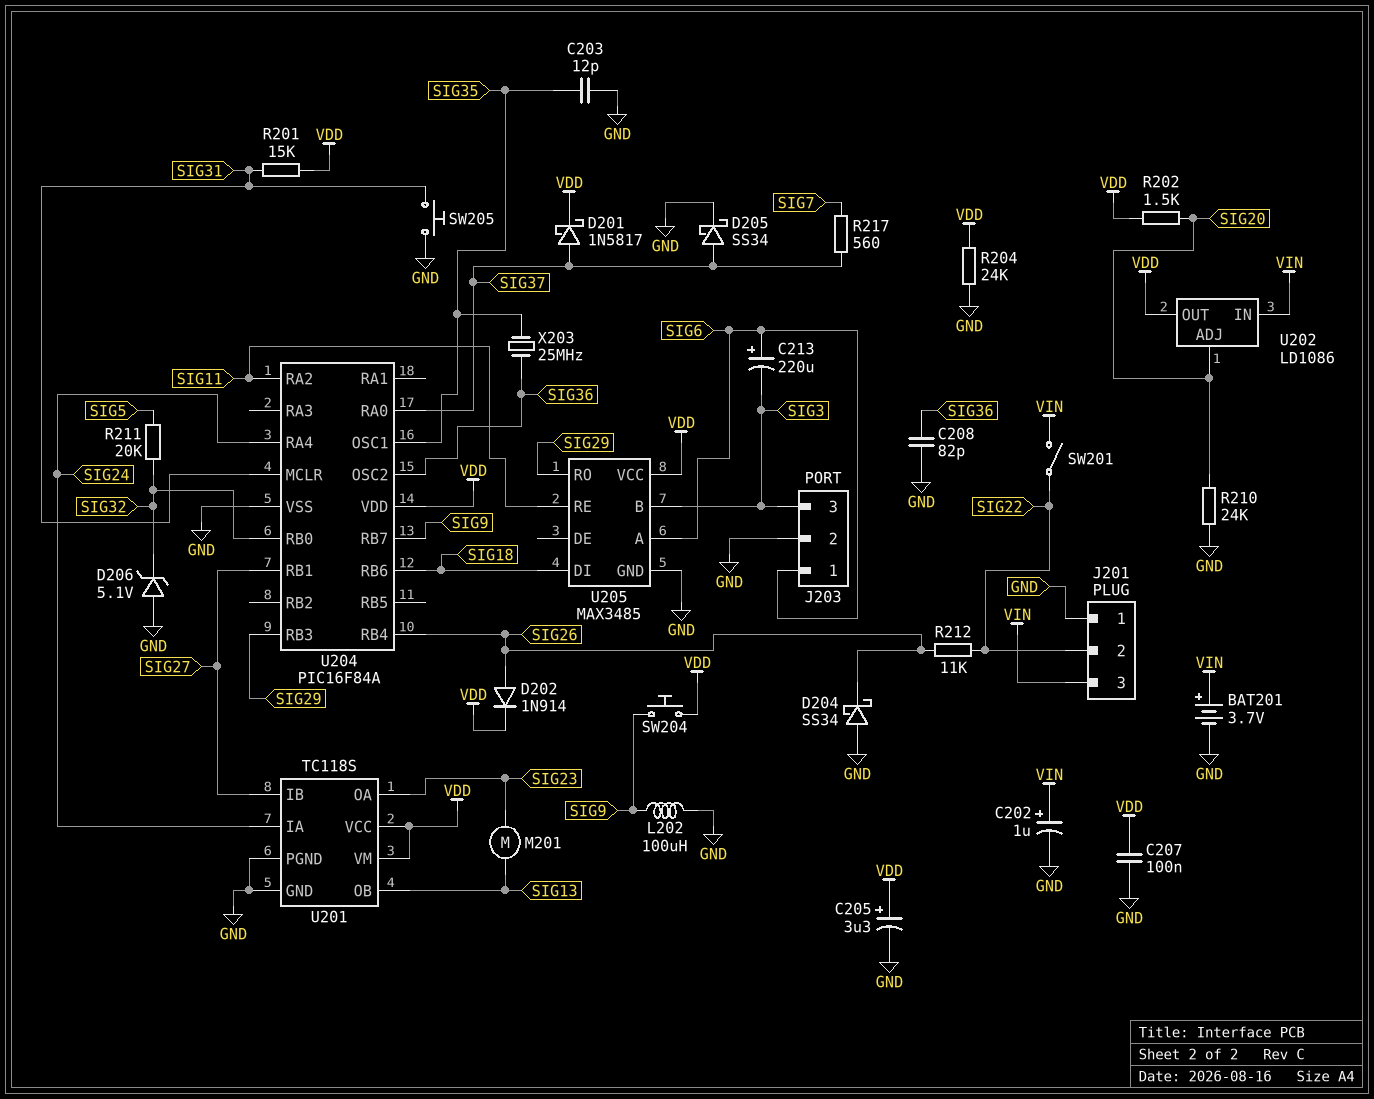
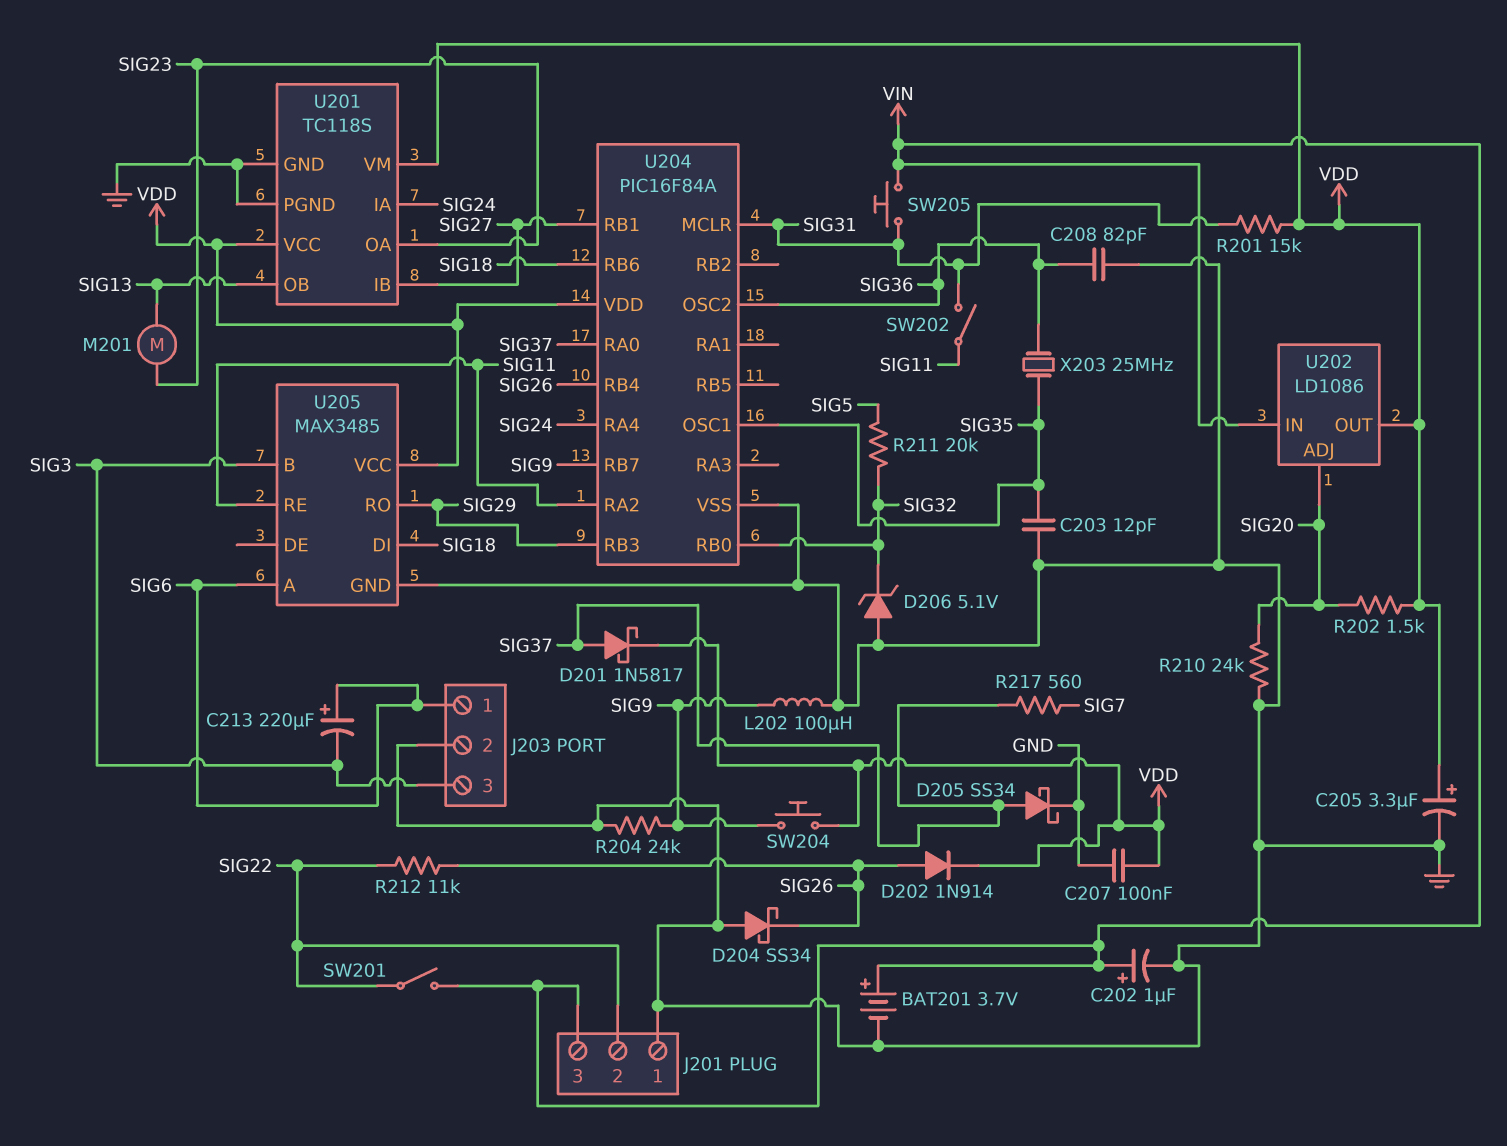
R204: 24k (GND, VDD) -> 24k (GND, SIG9)
SW202: none -> switch (SIG11, SIG31)
SW205: button (GND, SIG31) -> button (SIG31, VIN)

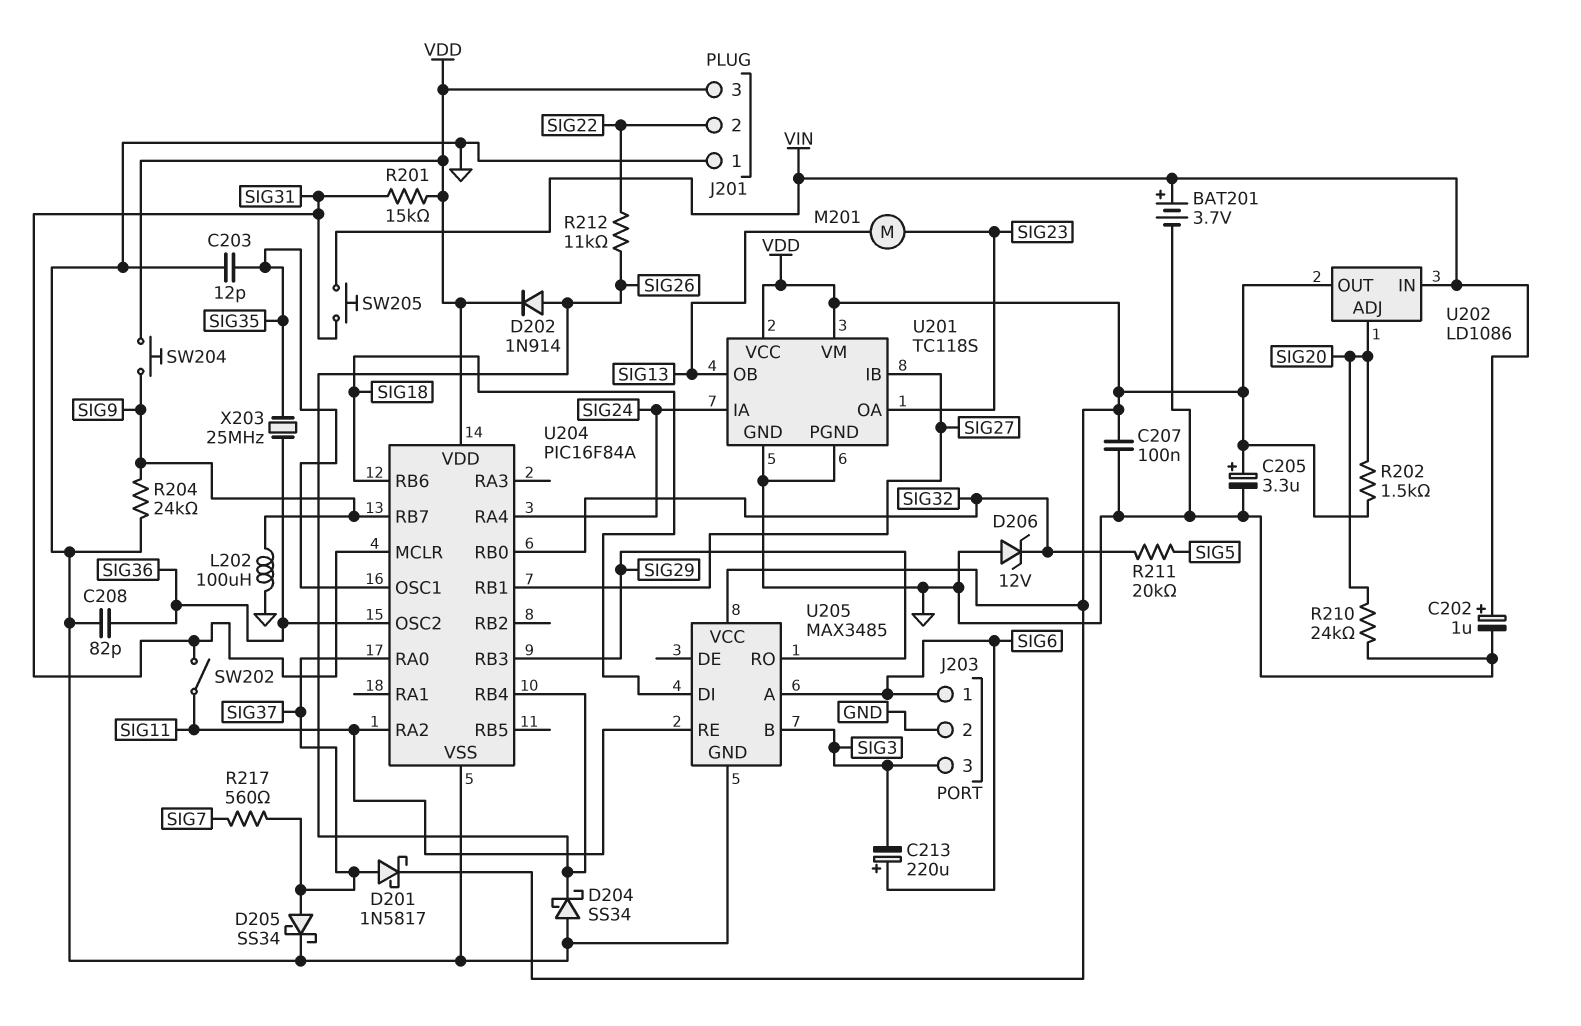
D206: zener 5.1V (A GND, K SIG32) -> zener 12V (A GND, K SIG32)
J201 pin 3: VIN -> VDD
SW201: switch (SIG22, VIN) -> none

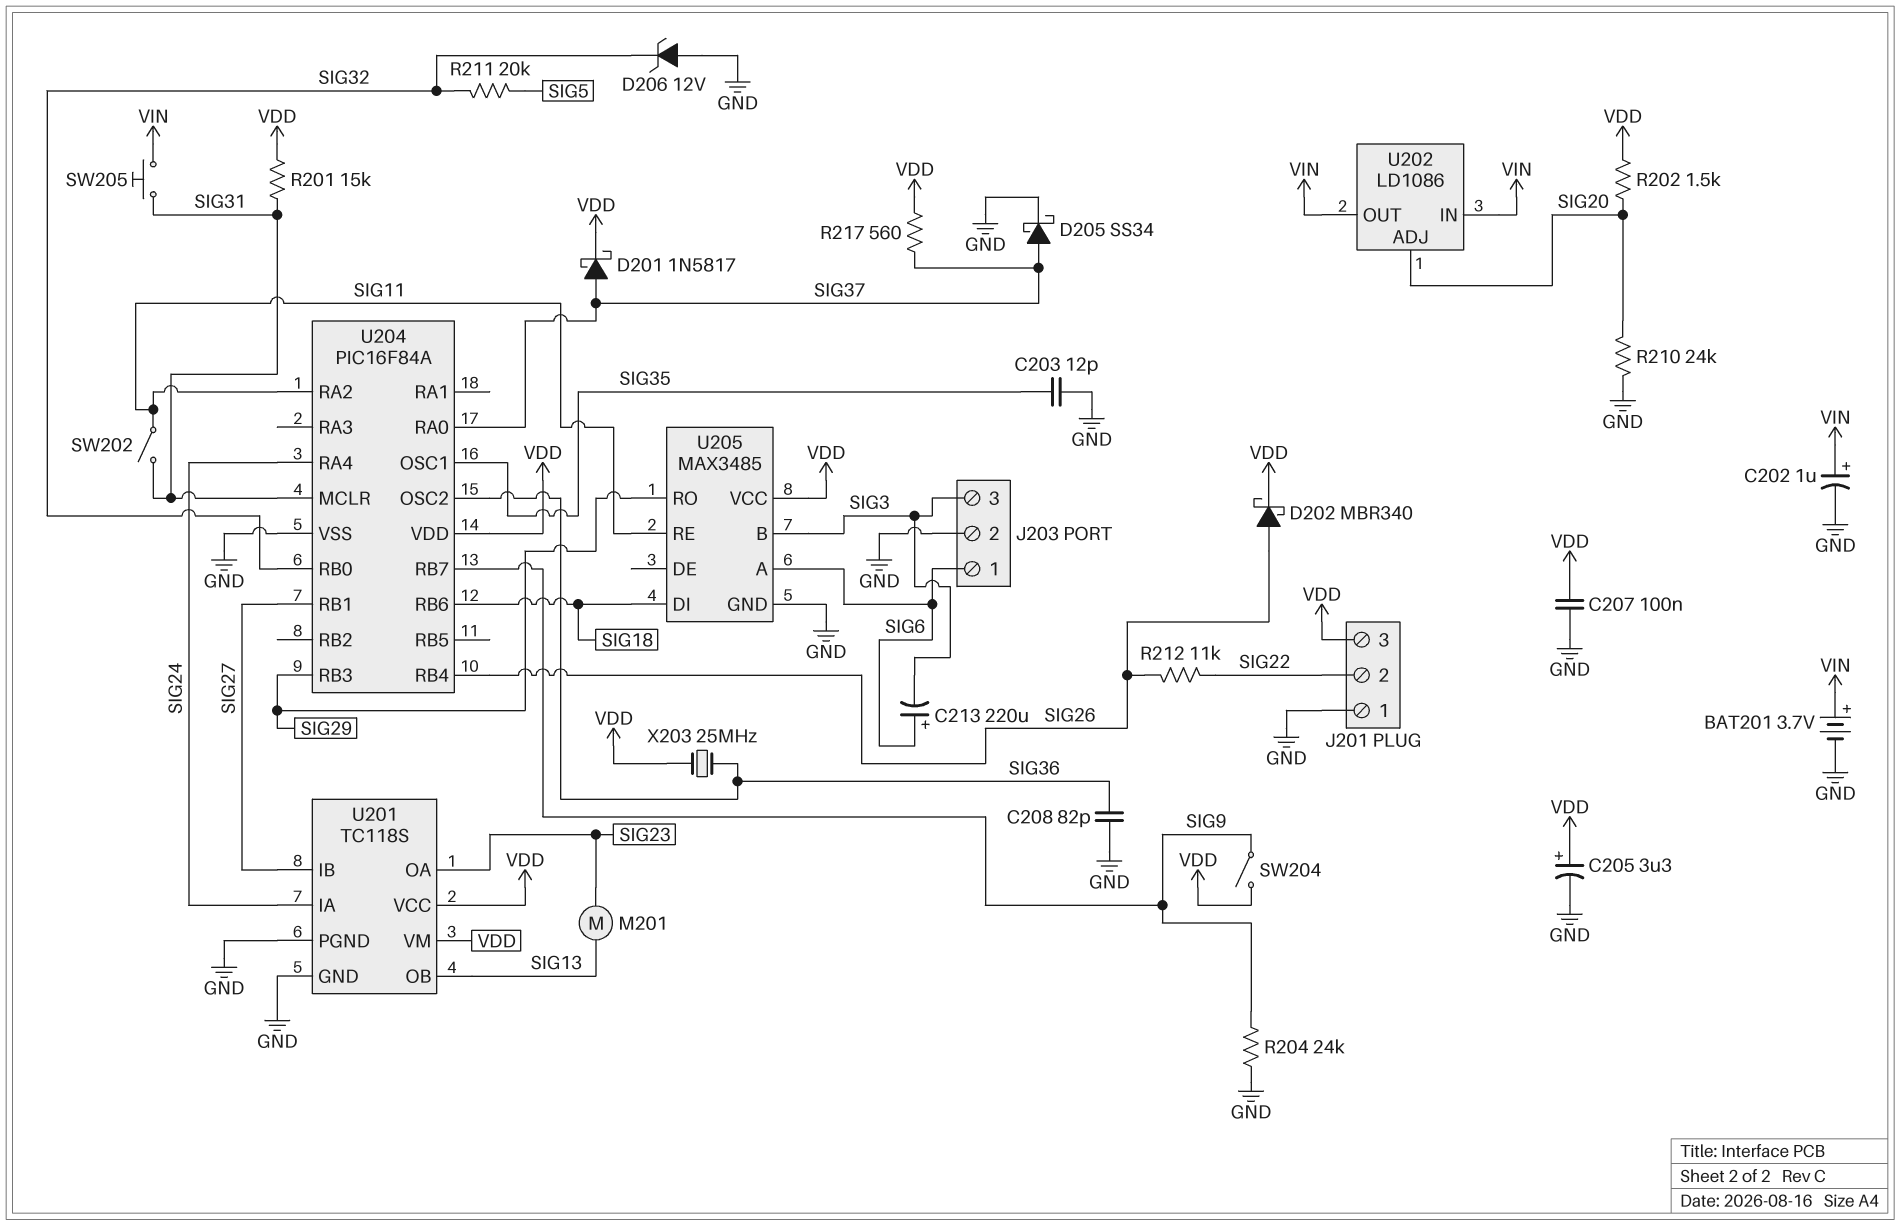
D202: diode 1N914 (A SIG26, K VDD) -> schottky MBR340 (A SIG26, K VDD)
D204: schottky SS34 (A GND, K SIG26) -> none
L202: 100uH (GND, SIG9) -> none
R217: 560 (SIG7, SIG37) -> 560 (SIG37, VDD)
SW204: button (SIG9, VDD) -> switch (SIG9, VDD)
U202 pin OUT: VDD -> VIN
X203: 25MHz (SIG35, SIG36) -> 25MHz (SIG36, VDD)

